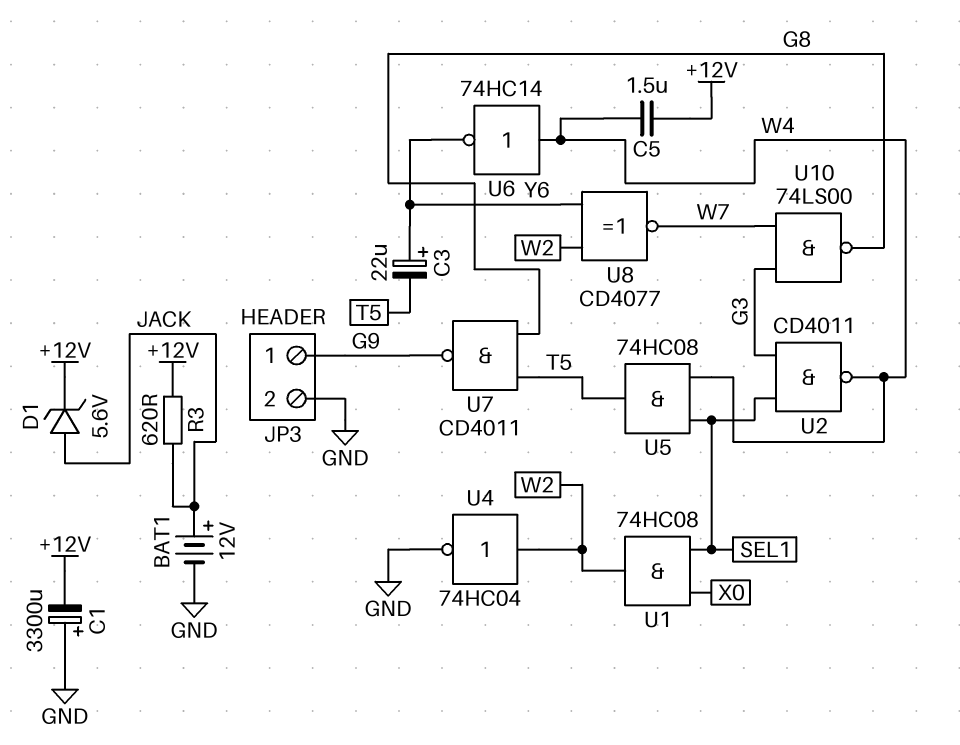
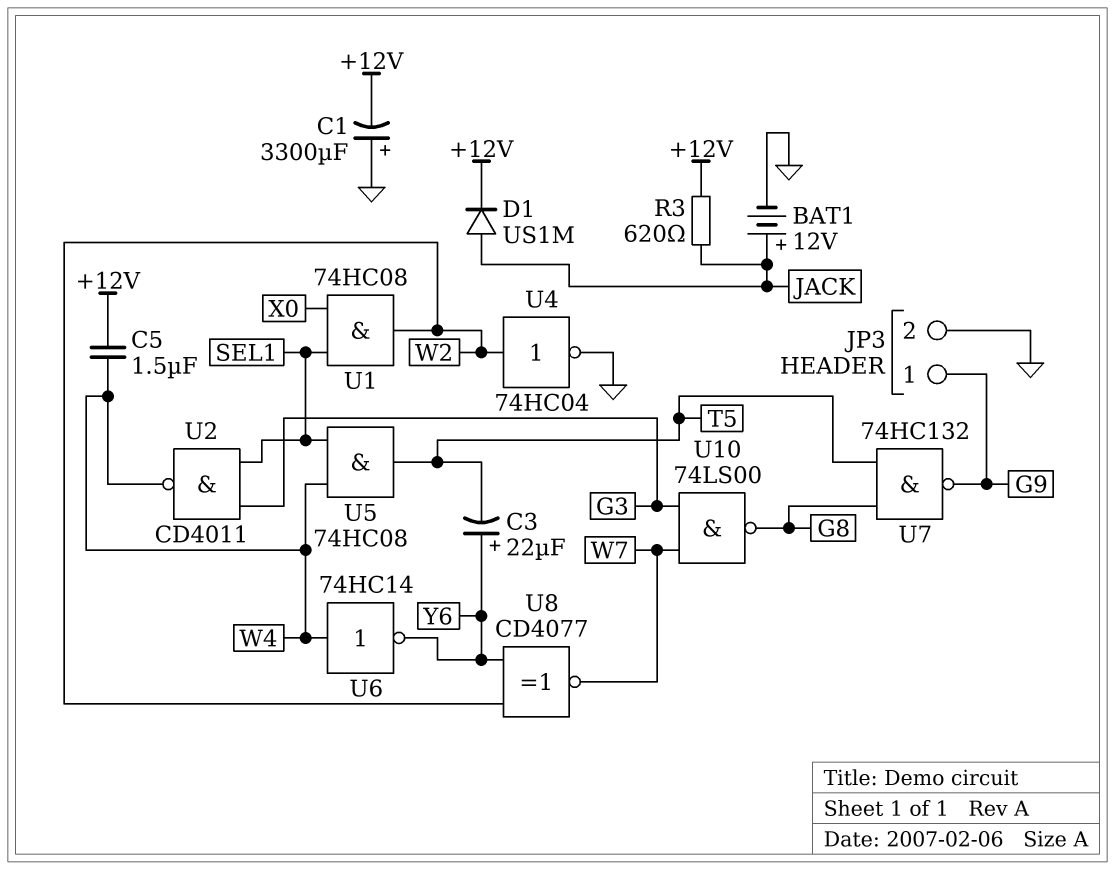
D1: zener 5.6V (A JACK, K +12V) -> diode US1M (A JACK, K +12V)
U7: NAND CD4011 (in G8, in T5, out G9) -> NAND 74HC132 (in G8, in T5, out G9)

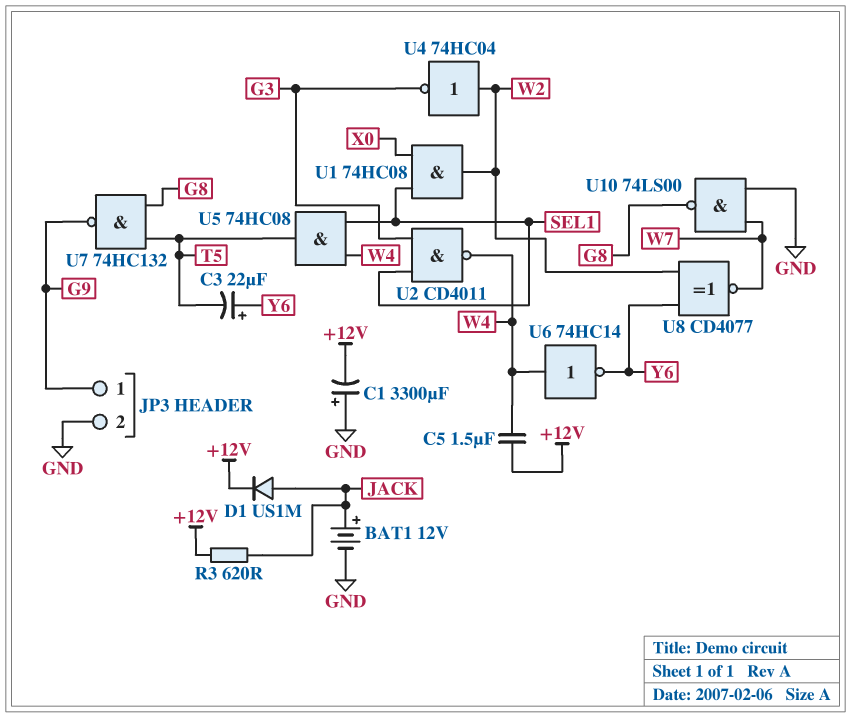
U4: NOT 74HC04 (in W2, out GND) -> NOT 74HC04 (in W2, out G3)
U10: NAND 74LS00 (in G3, in W7, out G8) -> NAND 74LS00 (in GND, in W7, out G8)

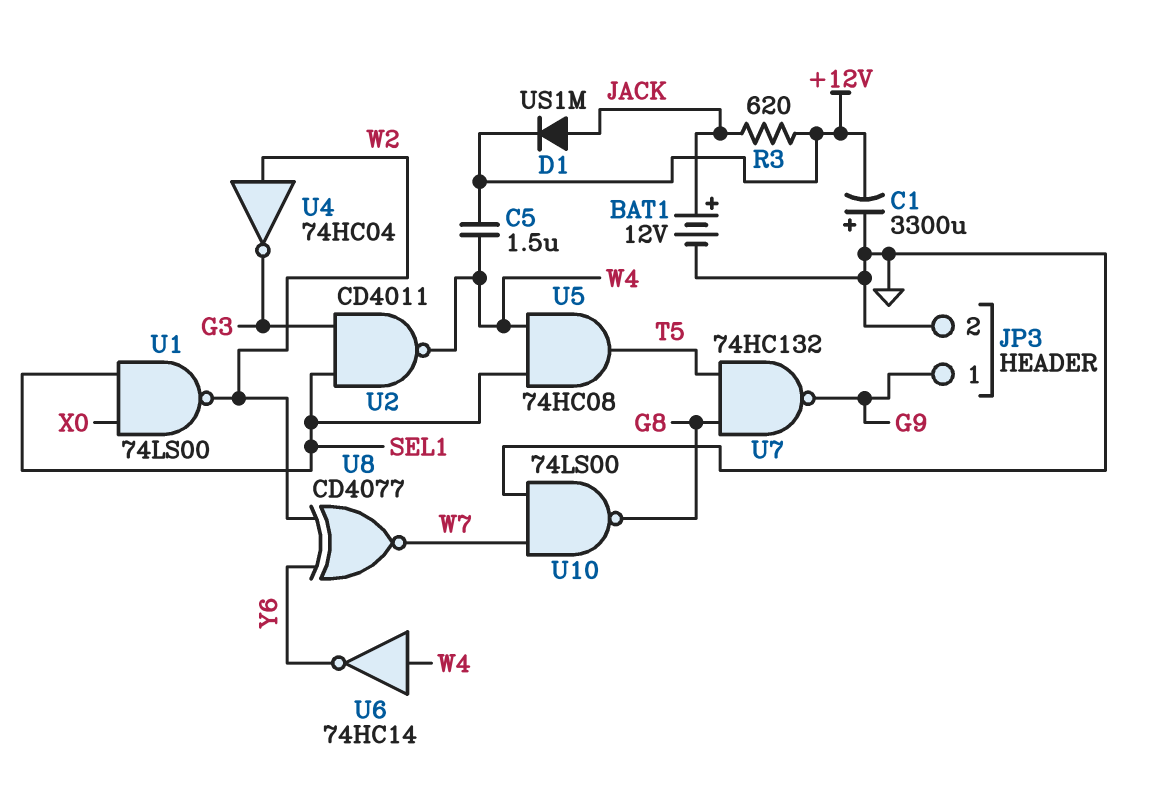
C3: 22uF (plus Y6, minus T5) -> none
U1: AND 74HC08 (in SEL1, in X0, out W2) -> NAND 74LS00 (in SEL1, in X0, out W2)

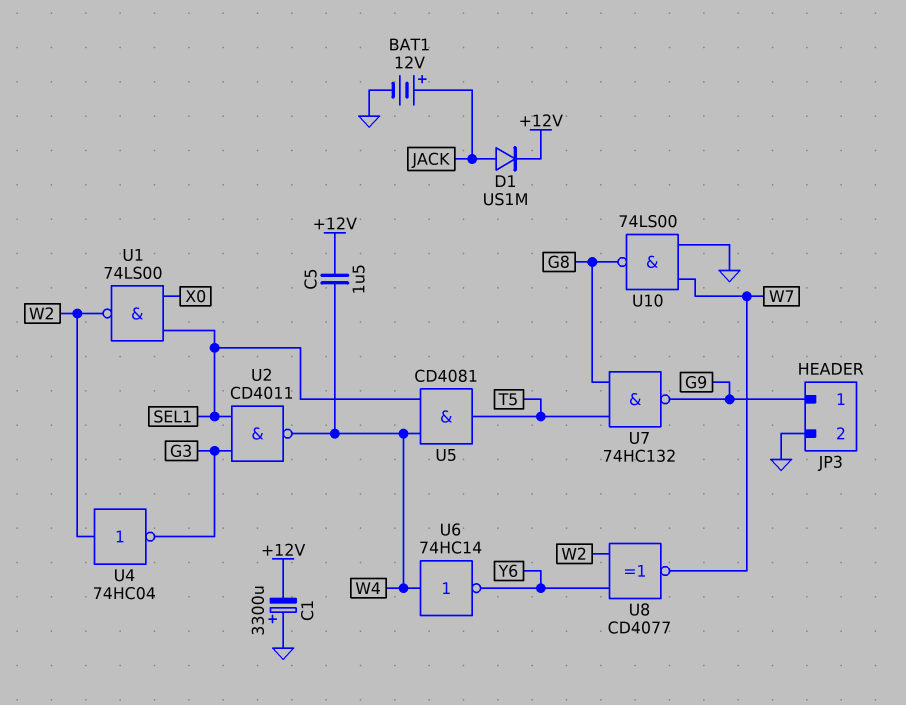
R3: 620 (+12V, JACK) -> none
U5: AND 74HC08 (in SEL1, in W4, out T5) -> AND CD4081 (in SEL1, in W4, out T5)

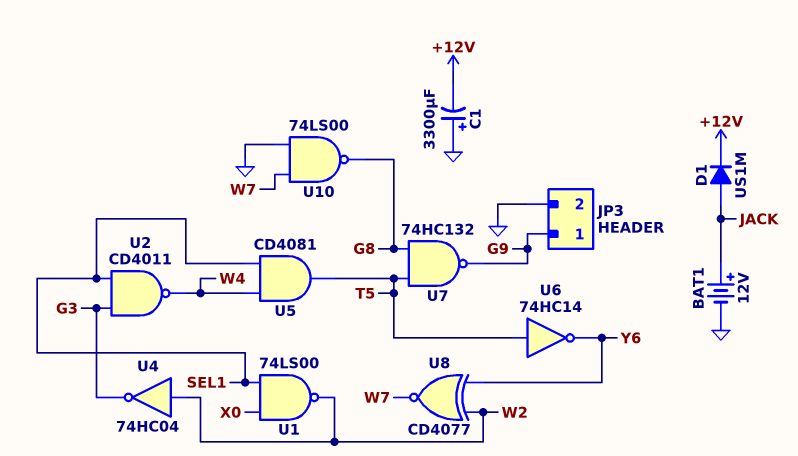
C5: 1.5uF (+12V, W4) -> none
U6: NOT 74HC14 (in W4, out Y6) -> NOT 74HC14 (in T5, out Y6)

